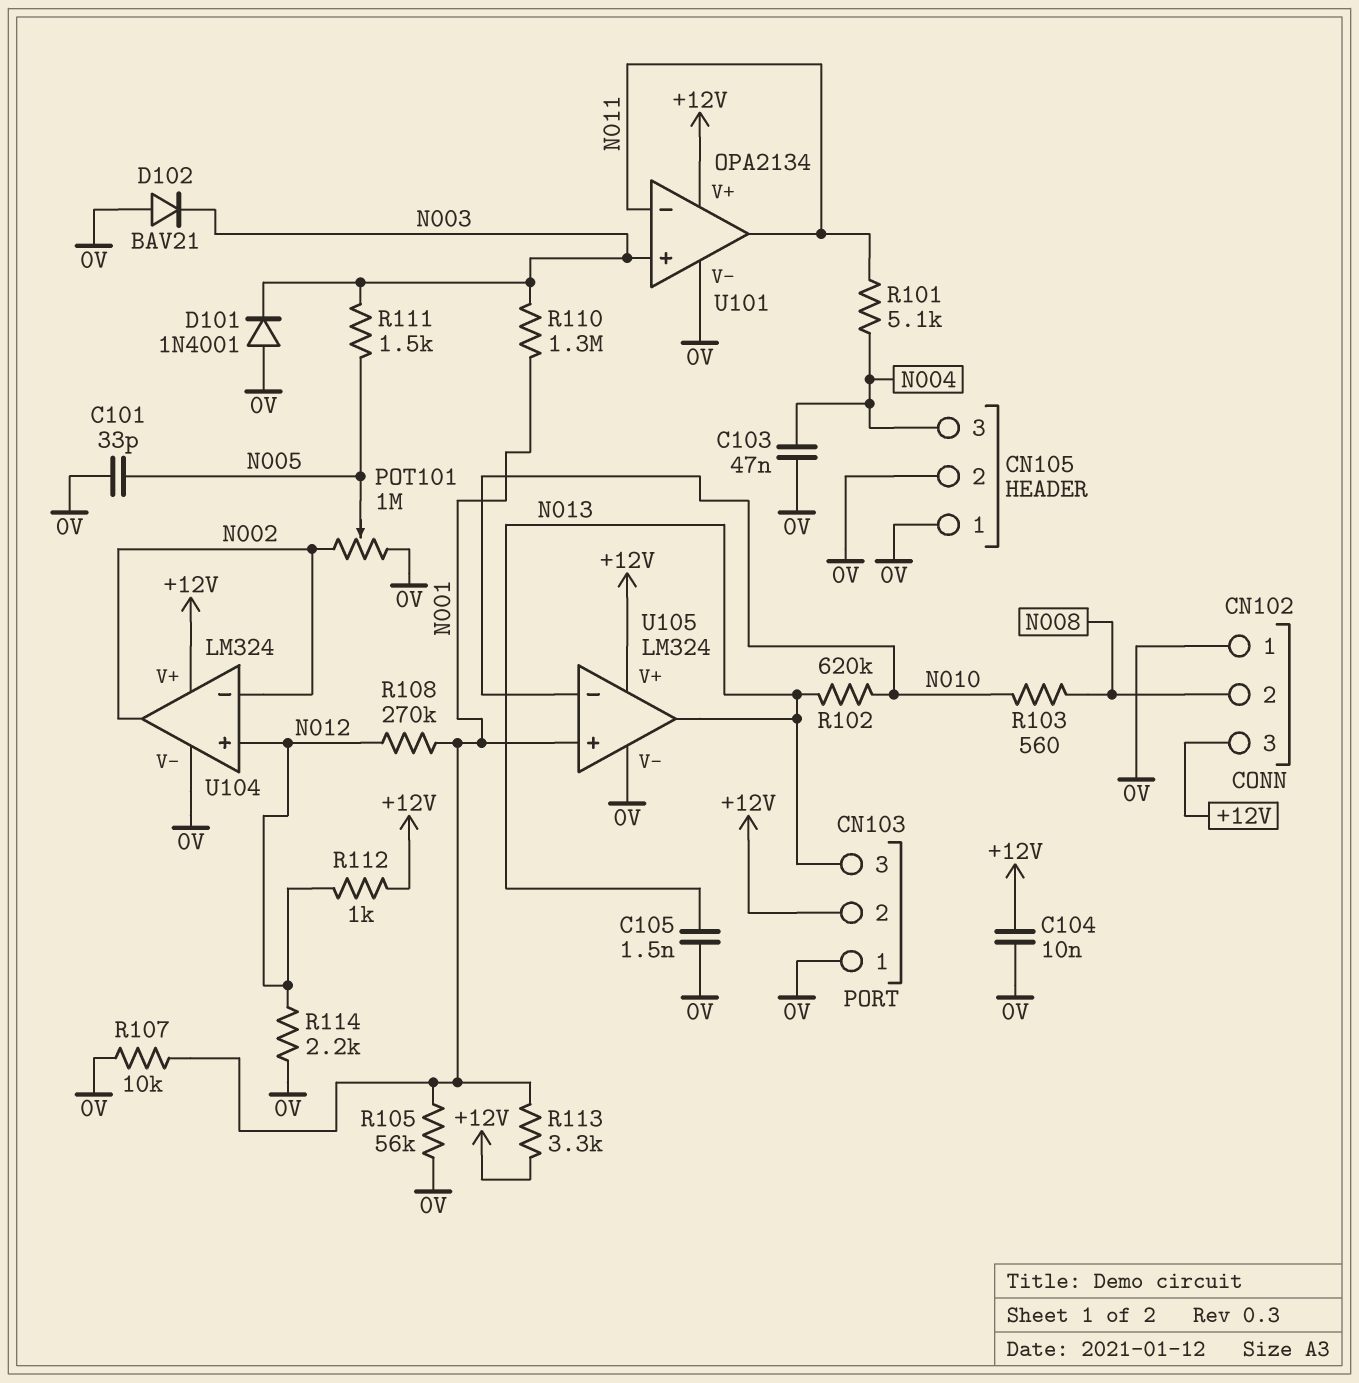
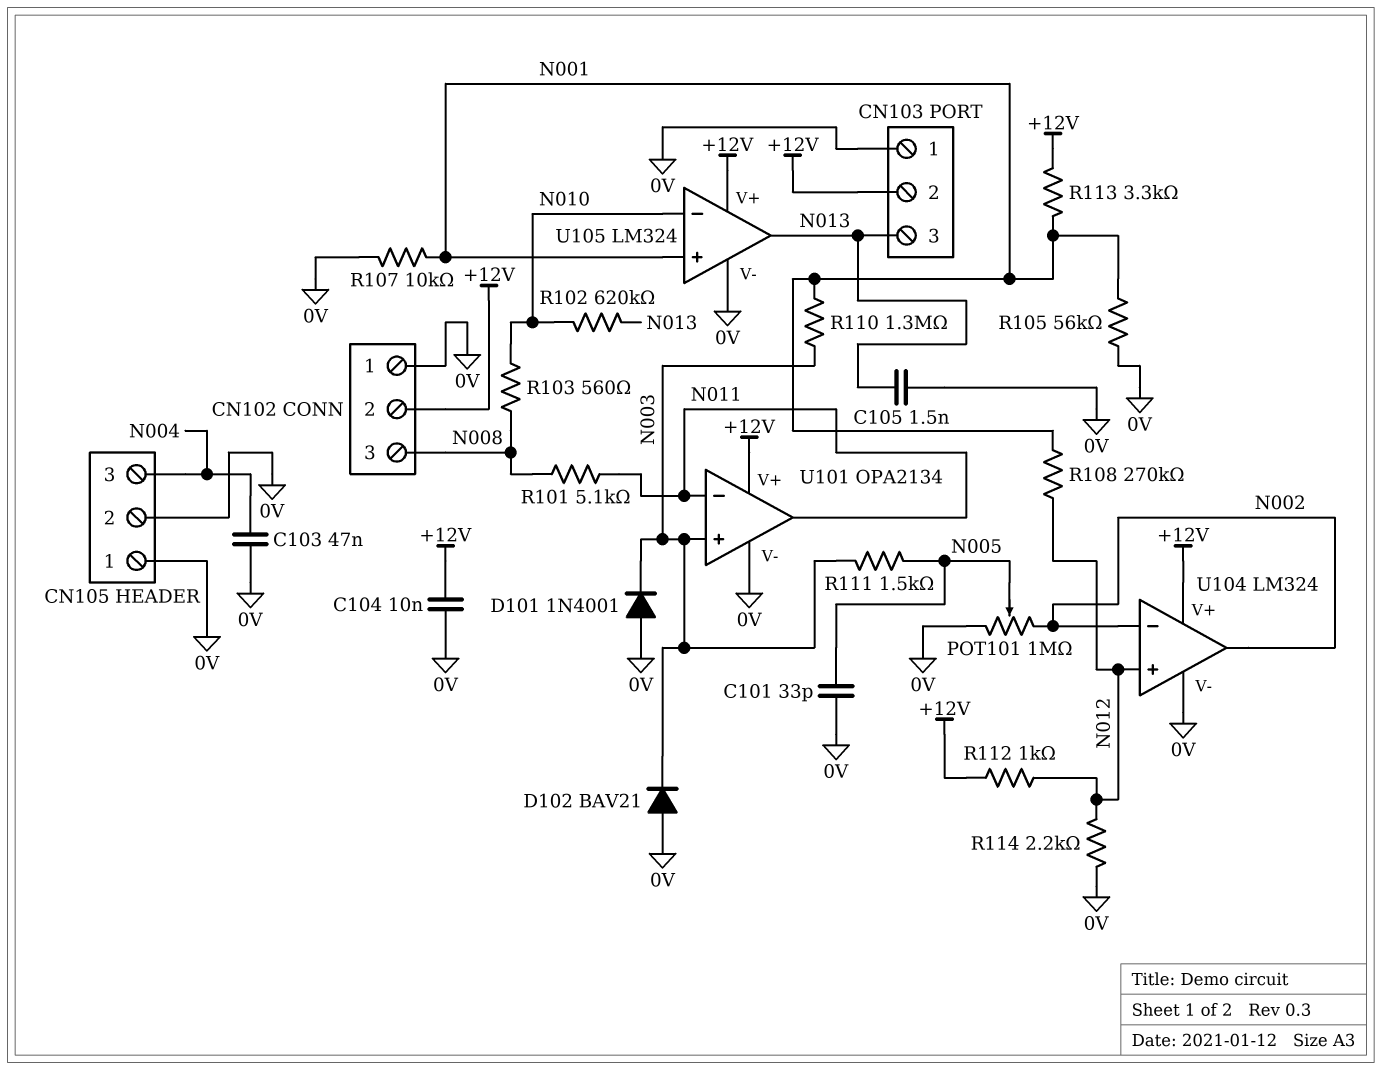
CN102 pin 2: N008 -> +12V
CN102 pin 3: +12V -> N008
R101: 5.1k (N004, N011) -> 5.1k (N008, N011)

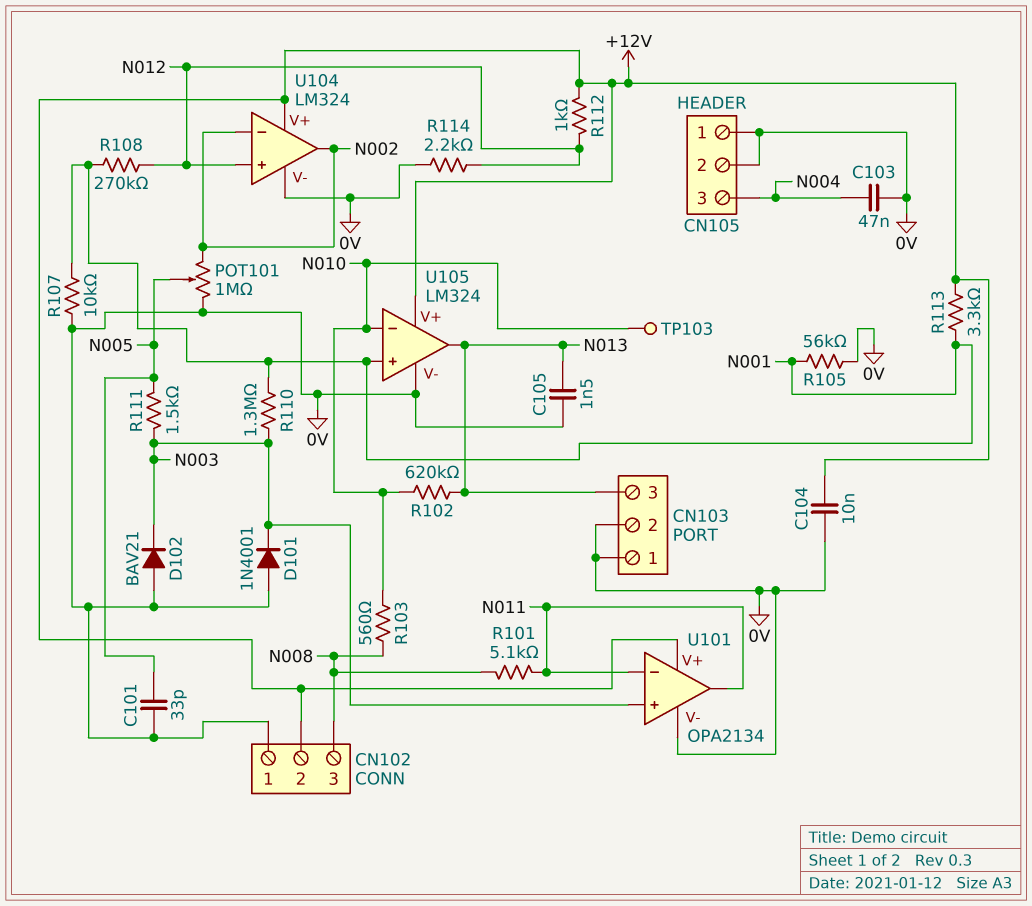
CN103 pin 2: +12V -> 0V
TP103: none -> test point (N010)

